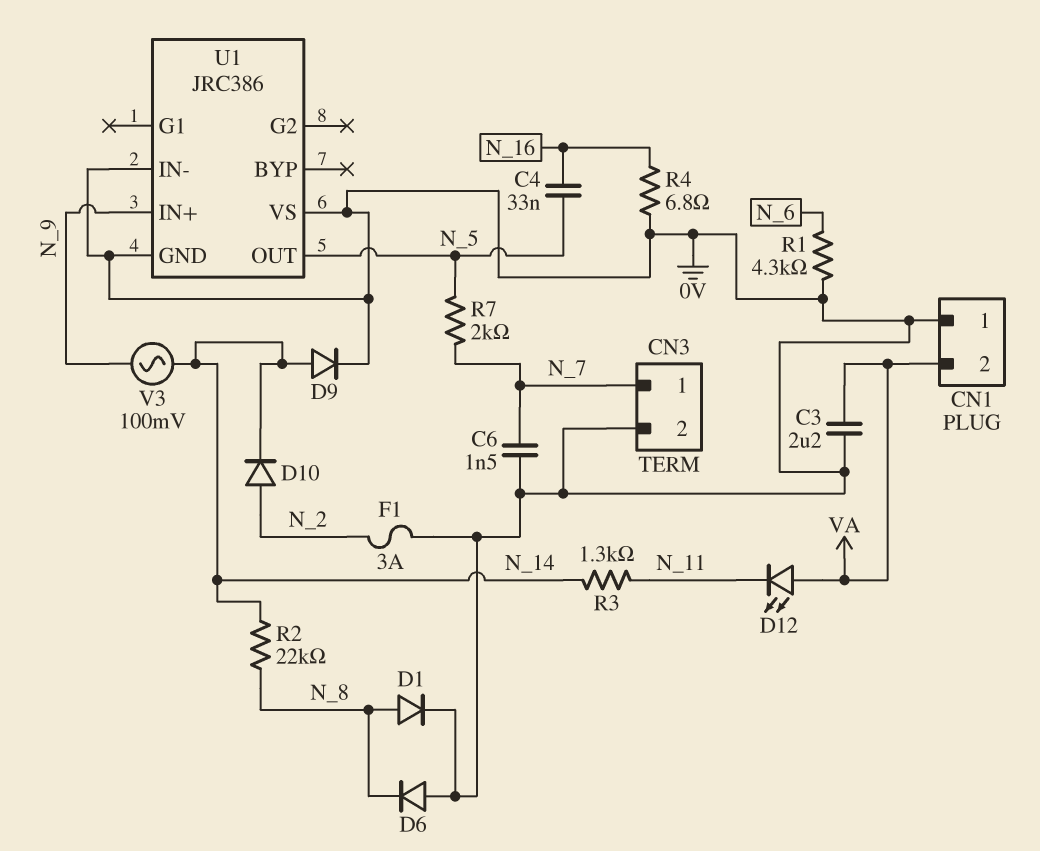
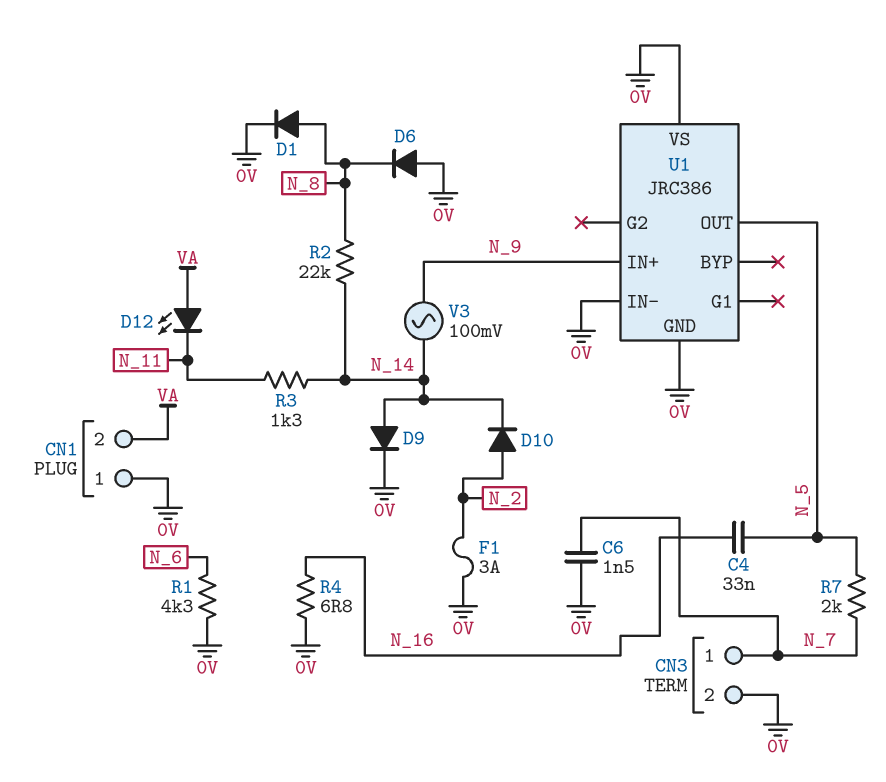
C3: 2.2uF (0V, VA) -> none

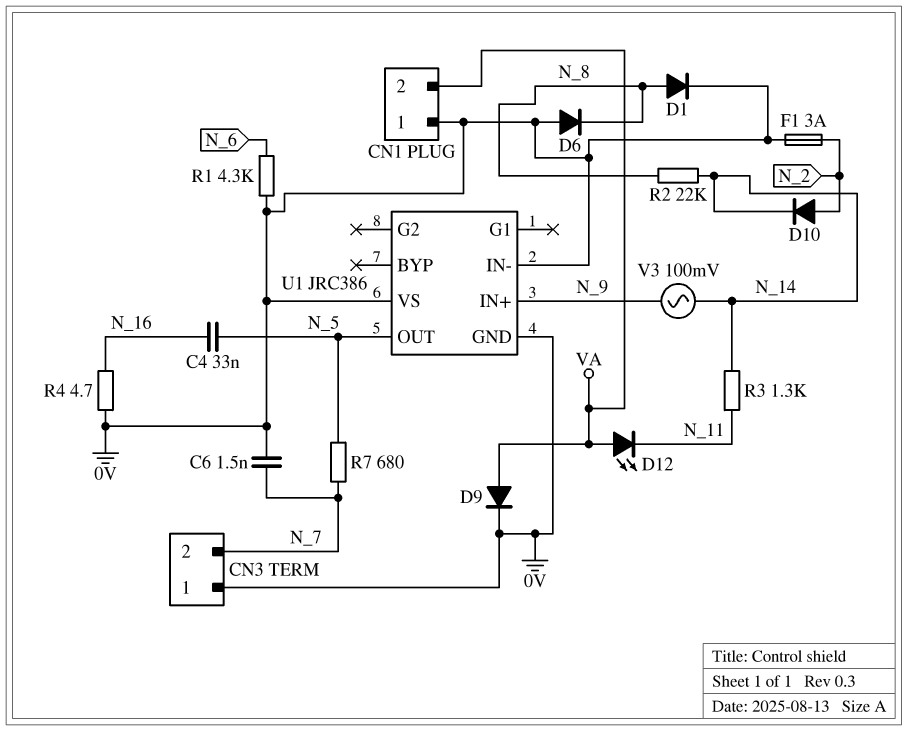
CN3 pin 1: N_7 -> 0V
CN3 pin 2: 0V -> N_7
D9: diode (A N_14, K 0V) -> diode (A VA, K 0V)
R4: 6.8 (0V, N_16) -> 4.7 (0V, N_16)
R7: 2k (N_5, N_7) -> 680 (N_5, N_7)

